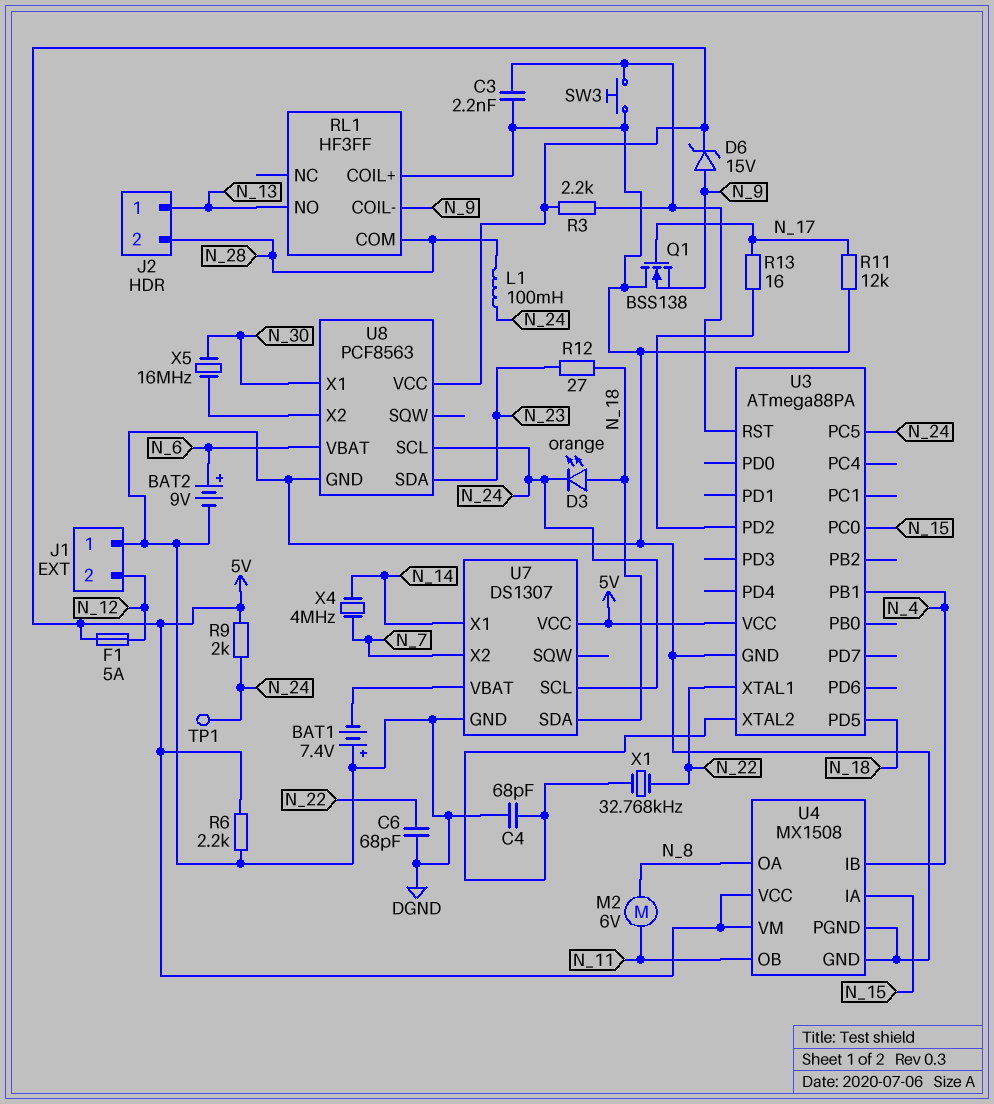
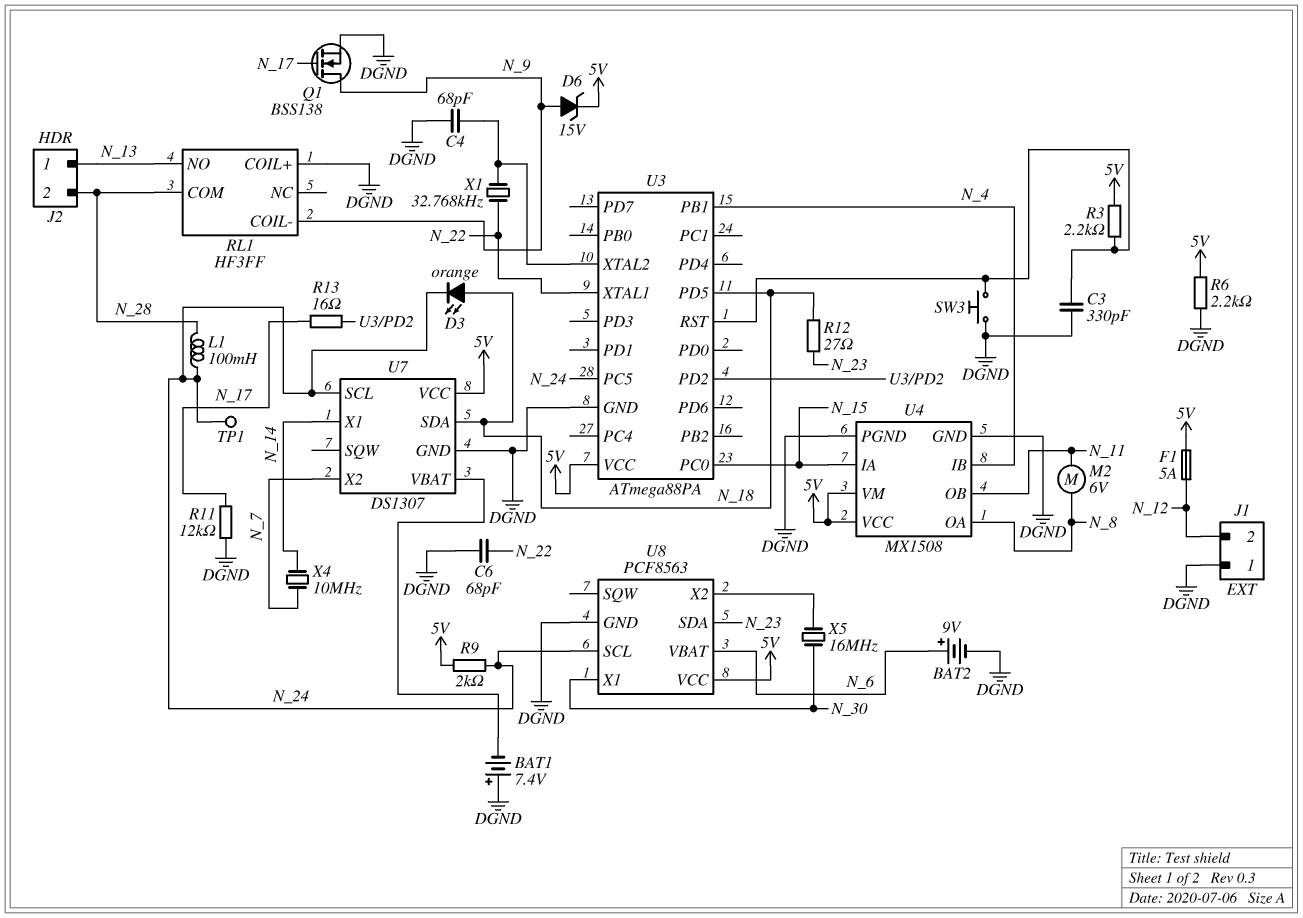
C3: 2.2nF (DGND, U3/RST) -> 330pF (DGND, U3/RST)
Q1: NMOS BSS138 (G N_17, D DGND, S N_9) -> NMOS BSS138 (G N_17, D N_9, S DGND)
X4: 4MHz (N_7, N_14) -> 10MHz (N_7, N_14)

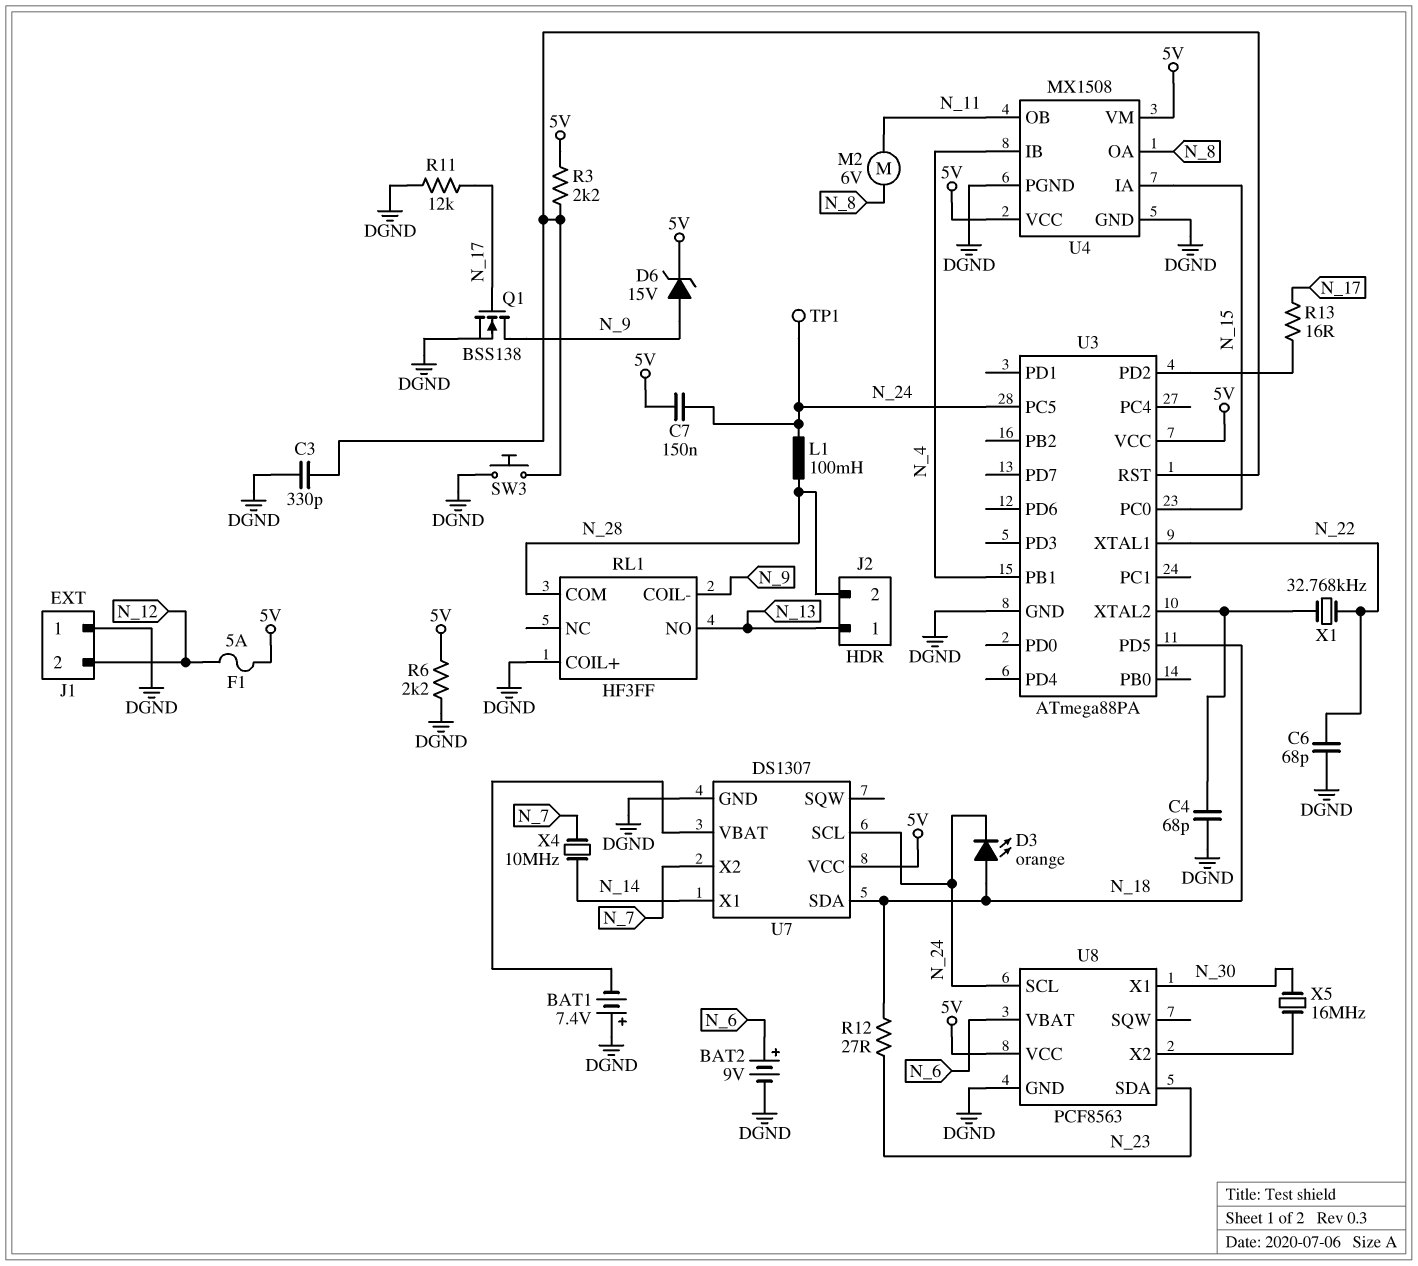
C7: none -> 150nF (5V, N_24)
R9: 2k (5V, N_24) -> none

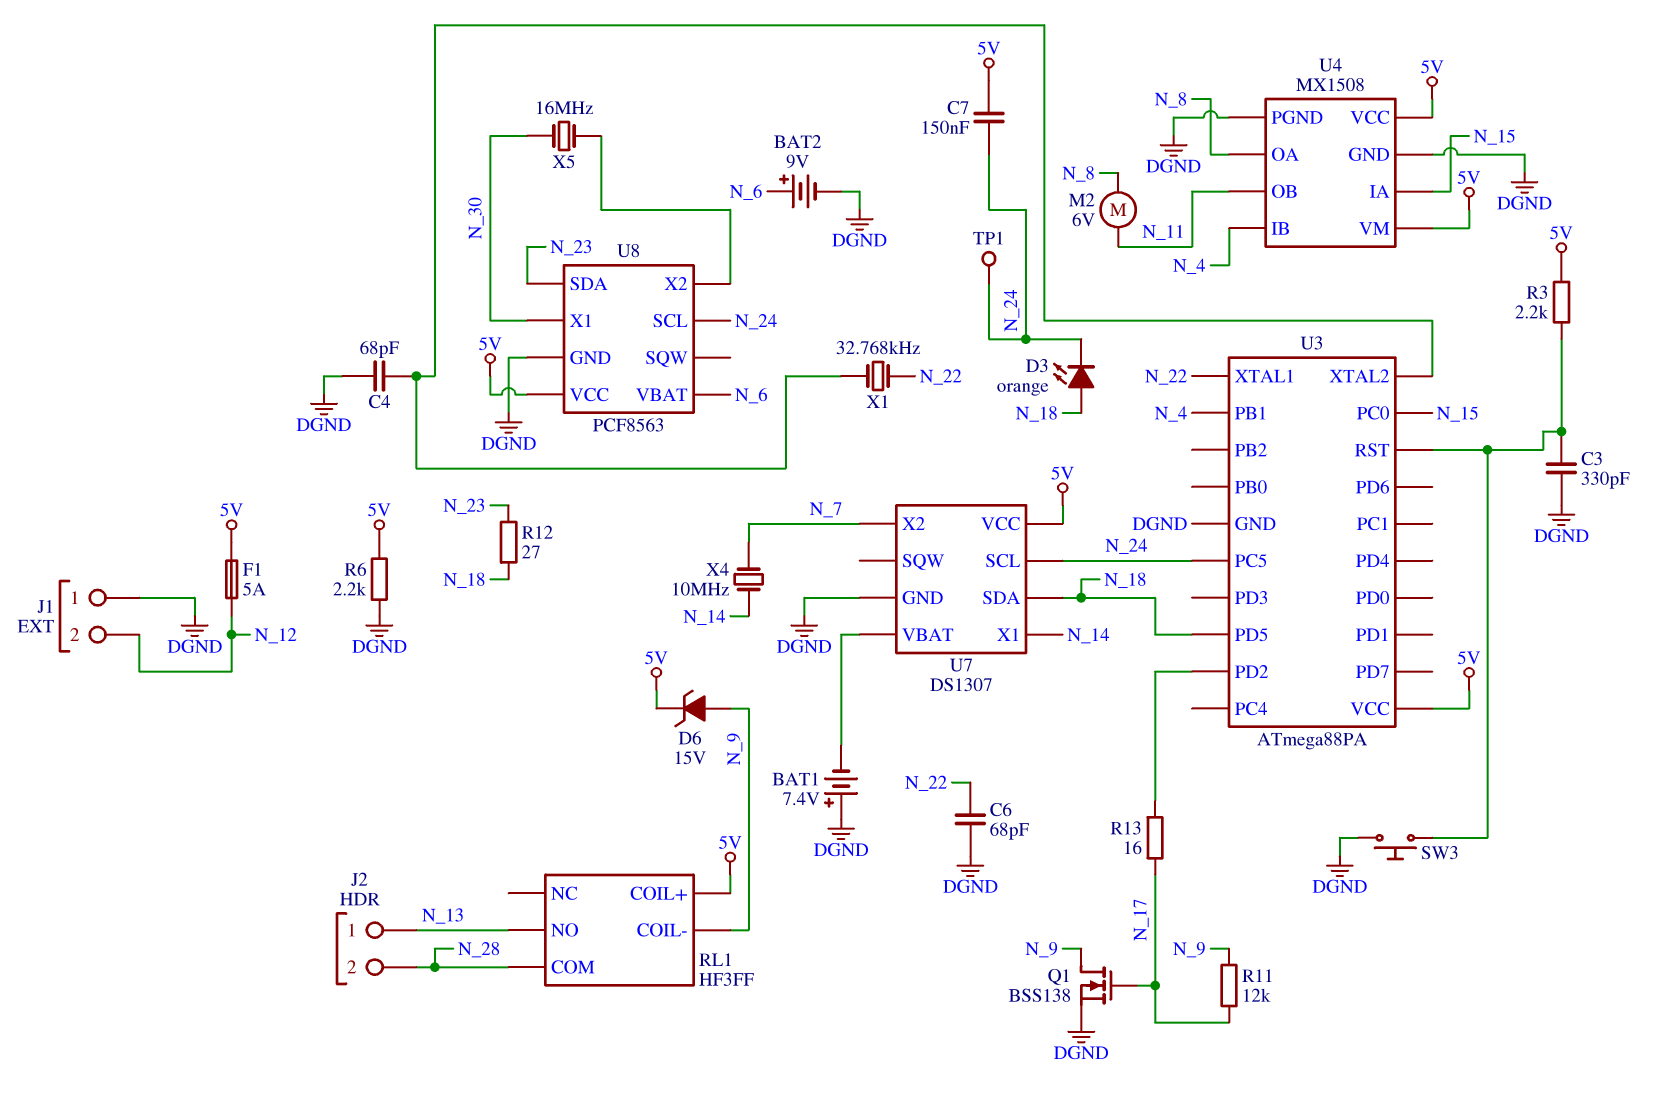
L1: 100mH (N_24, N_28) -> none
R11: 12k (DGND, N_17) -> 12k (N_9, N_17)
RL1 pin COIL+: DGND -> 5V

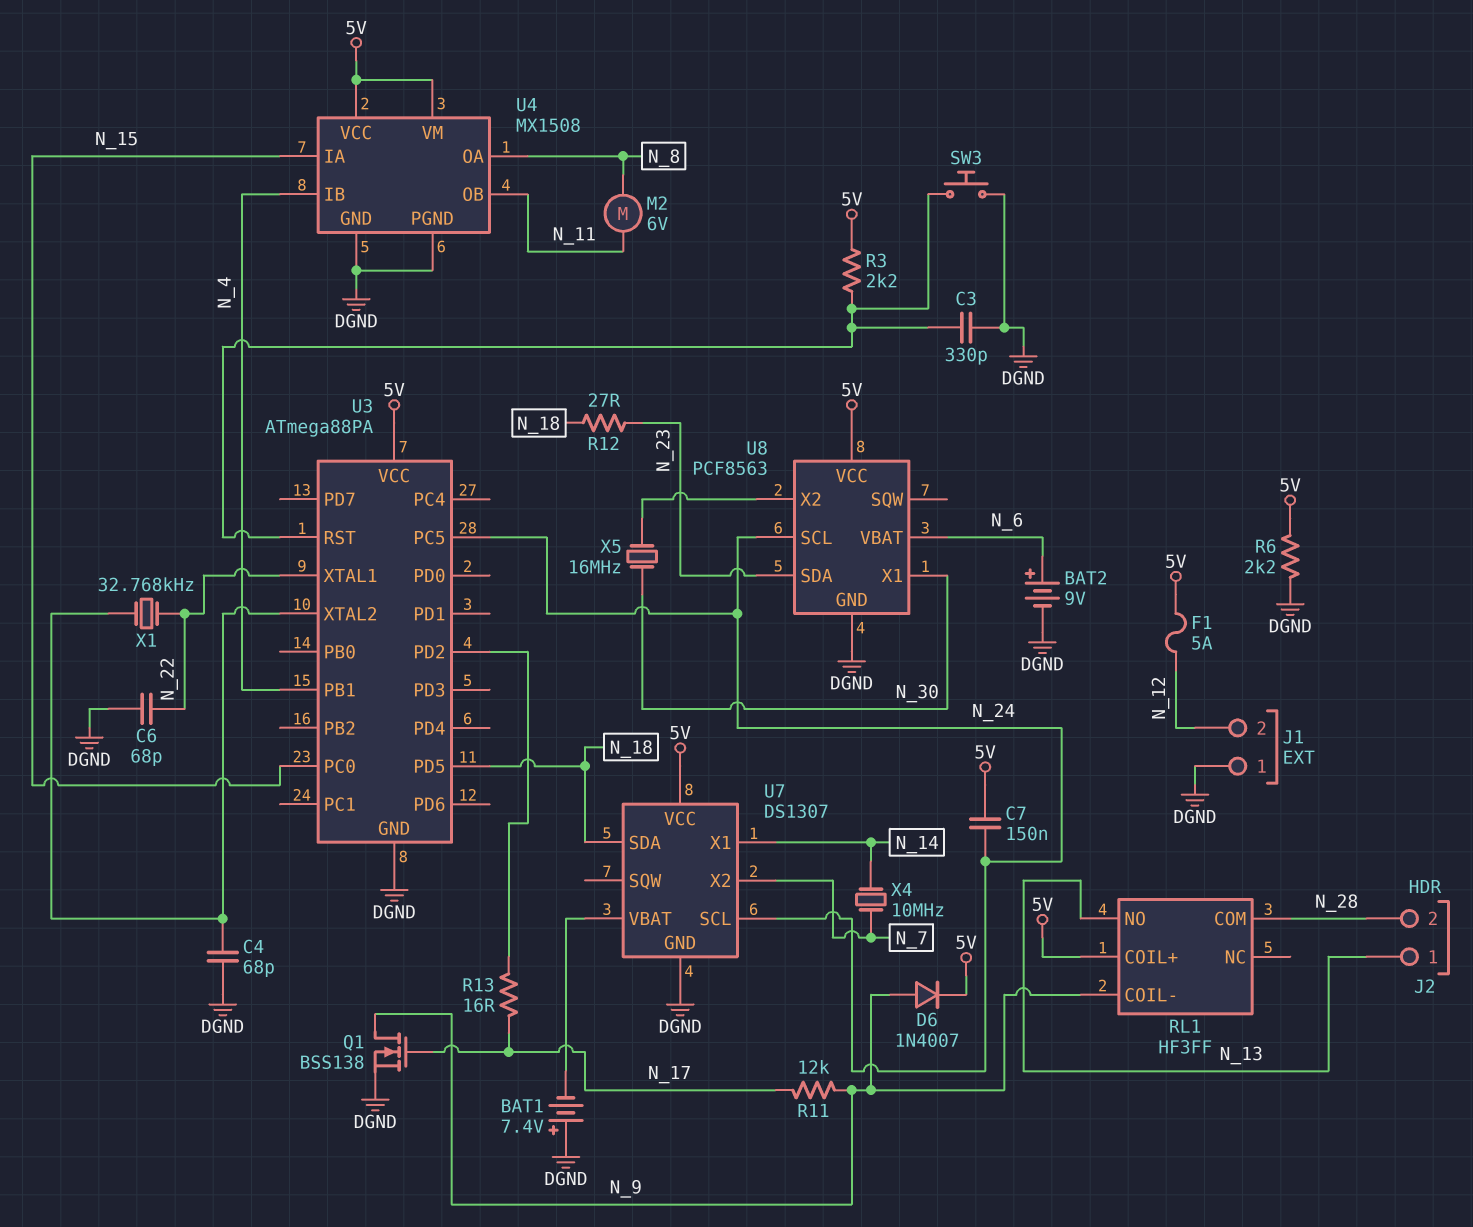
D3: LED orange (A N_18, K N_24) -> none
D6: zener 15V (A N_9, K 5V) -> diode 1N4007 (A N_9, K 5V)
TP1: test point (N_24) -> none

